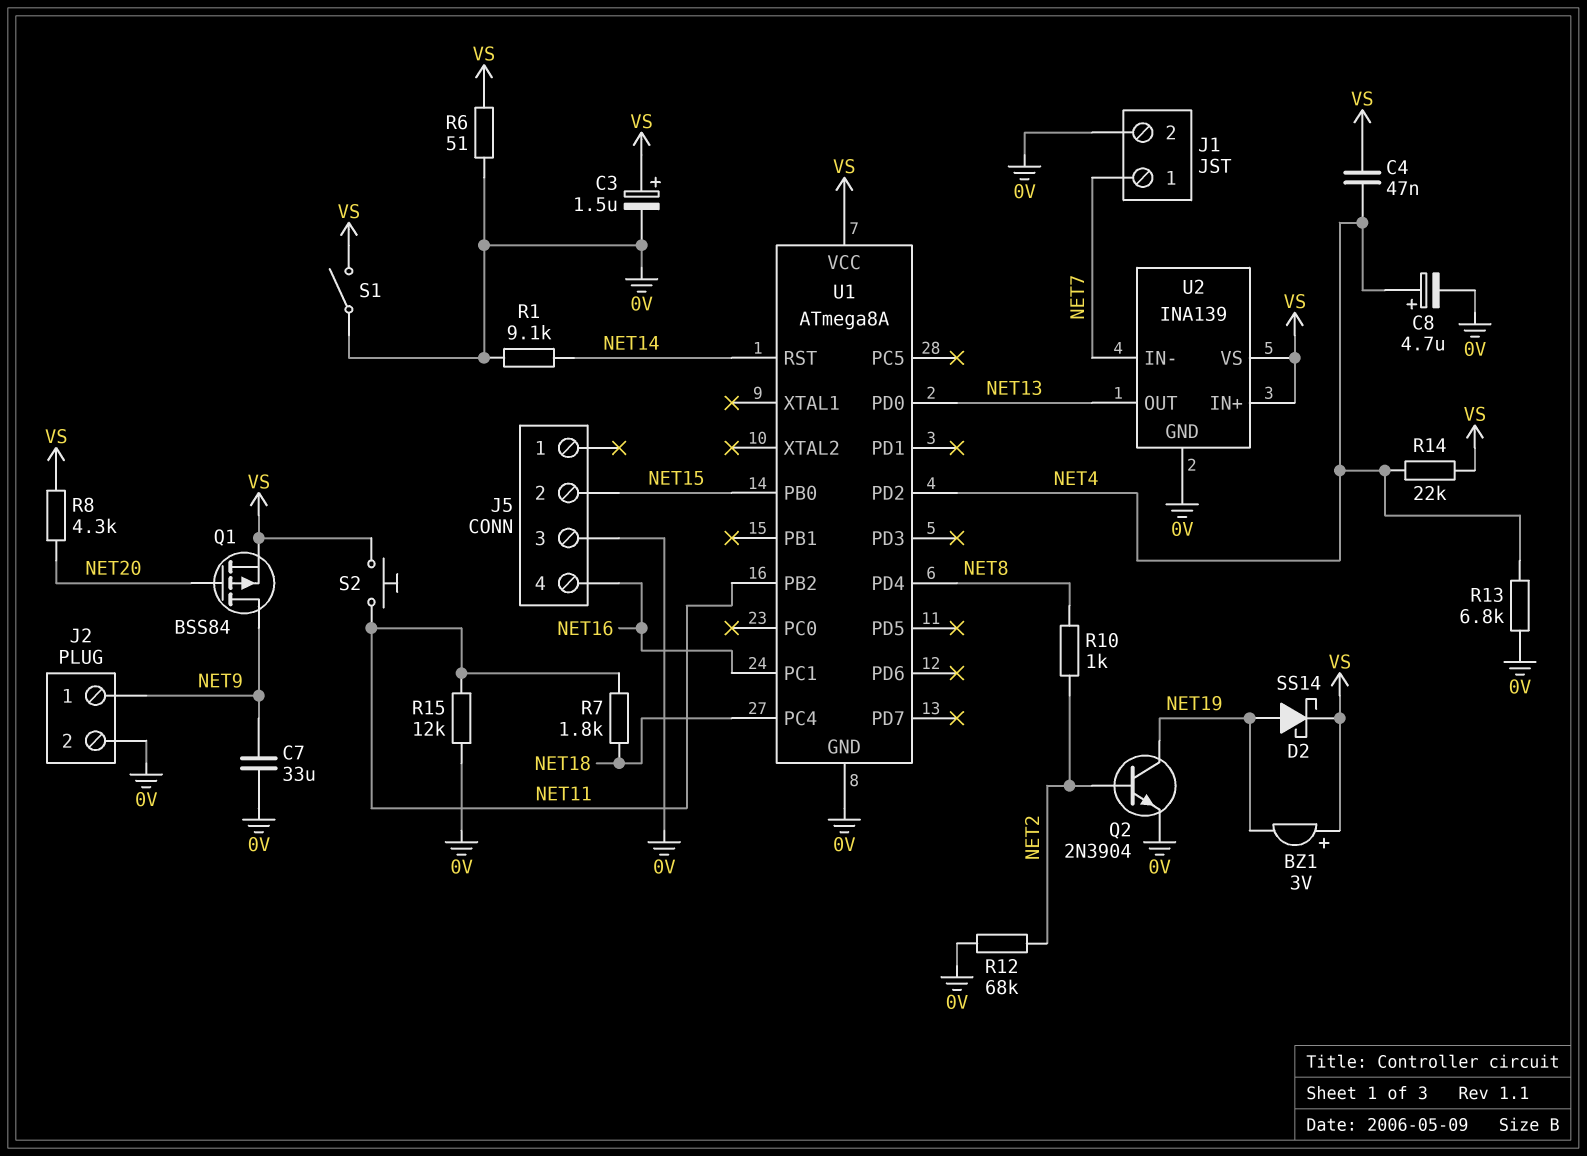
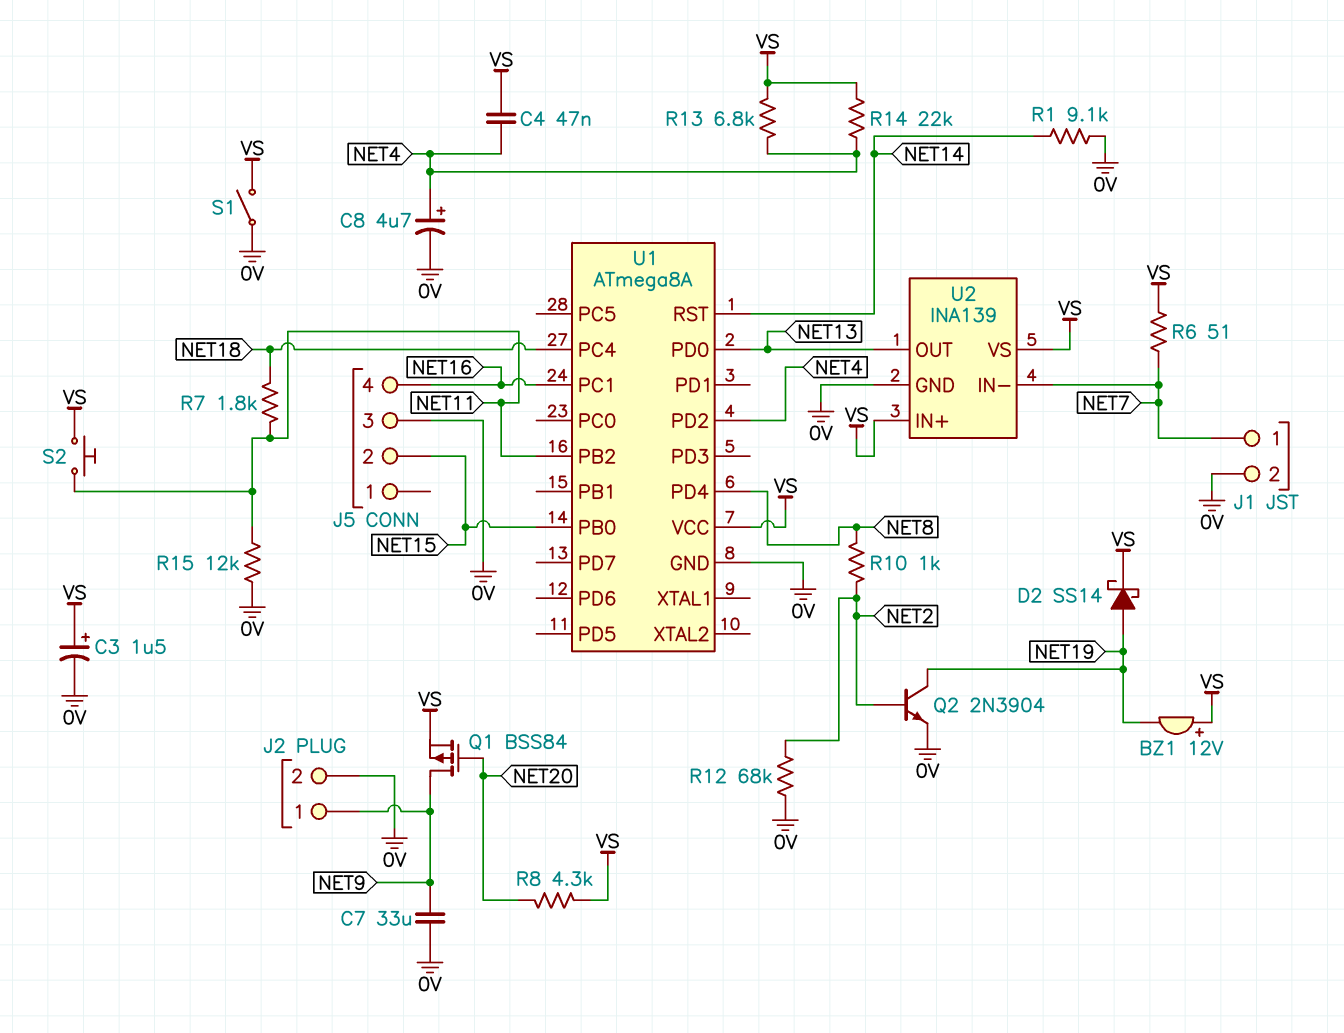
BZ1: buzzer 3V (plus VS, minus NET19) -> buzzer 12V (plus VS, minus NET19)
R6: 51 (0V, VS) -> 51 (NET7, VS)
R13: 6.8k (0V, NET4) -> 6.8k (NET4, VS)

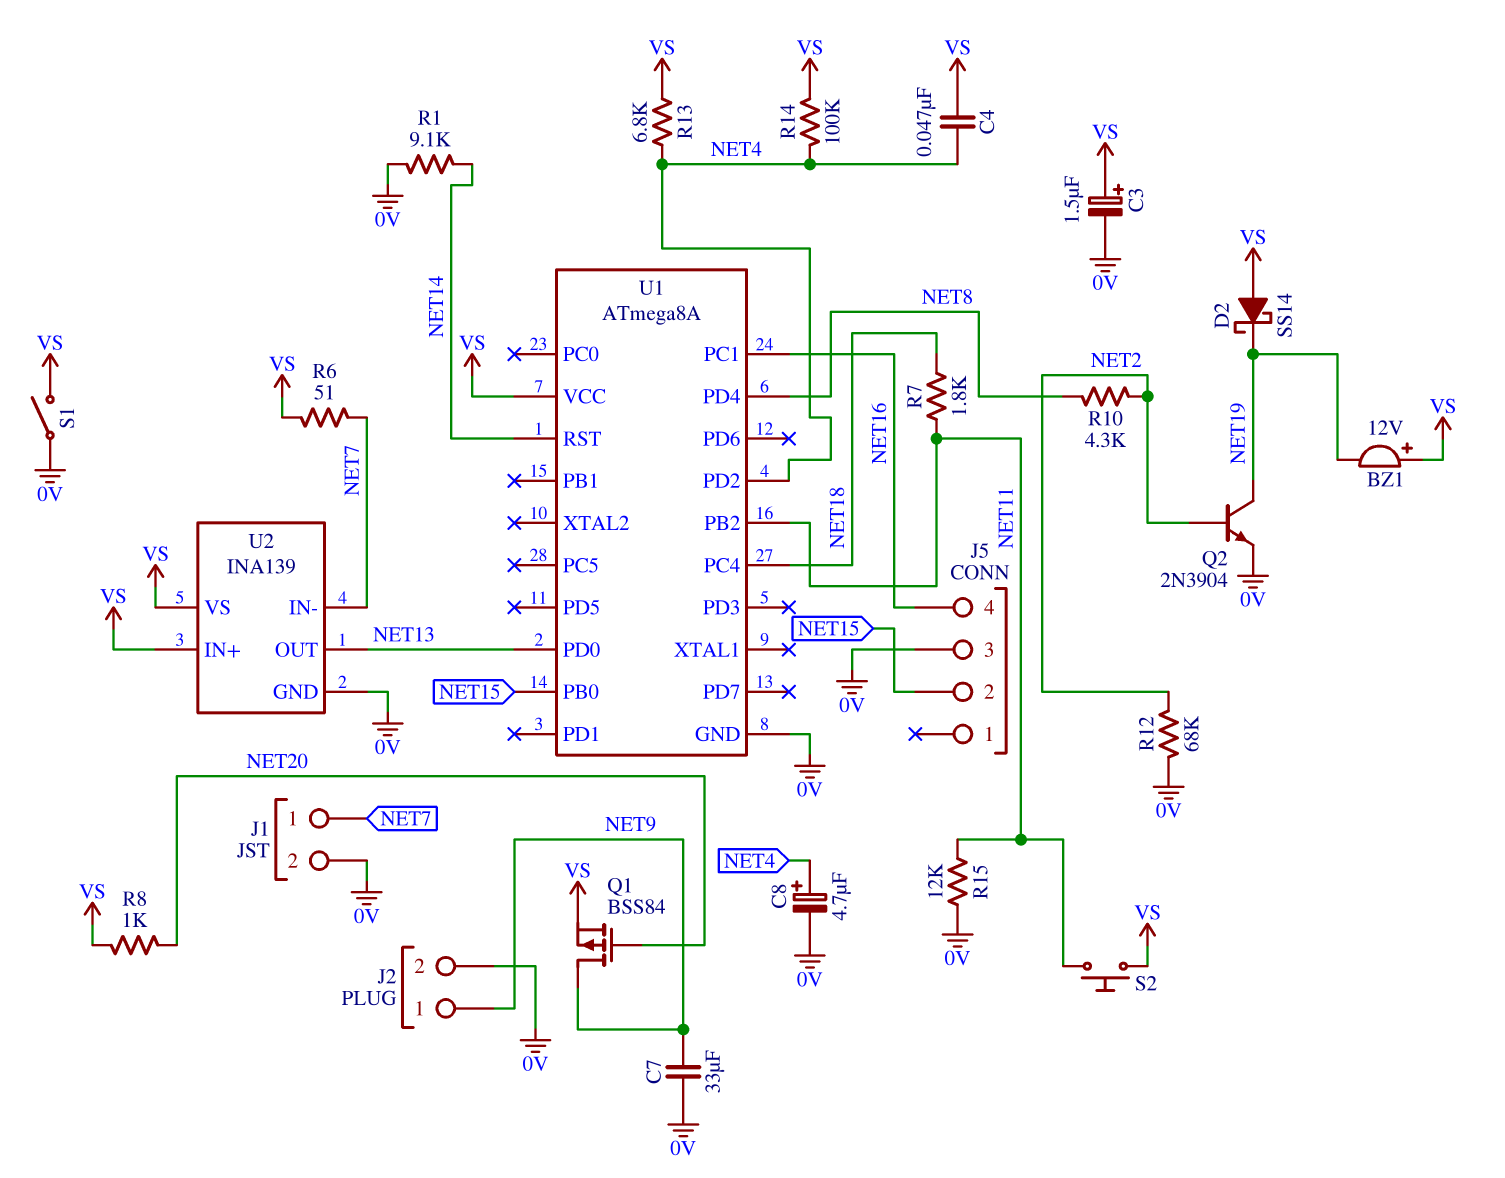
D2: schottky SS14 (A NET19, K VS) -> schottky SS14 (A VS, K NET19)
R8: 4.3k (NET20, VS) -> 1k (NET20, VS)
R10: 1k (NET2, NET8) -> 4.3k (NET2, NET8)
R14: 22k (NET4, VS) -> 100k (NET4, VS)

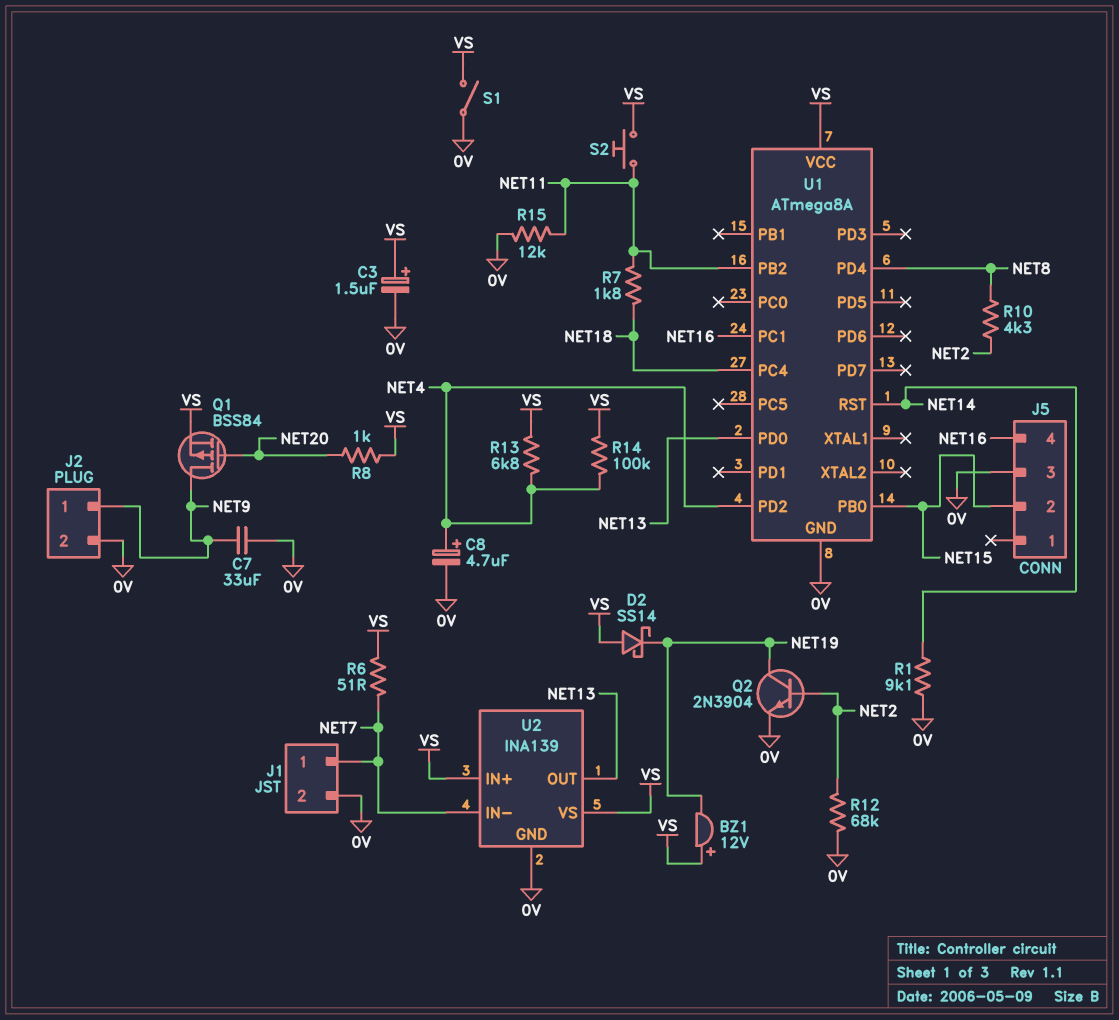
C4: 47nF (NET4, VS) -> none

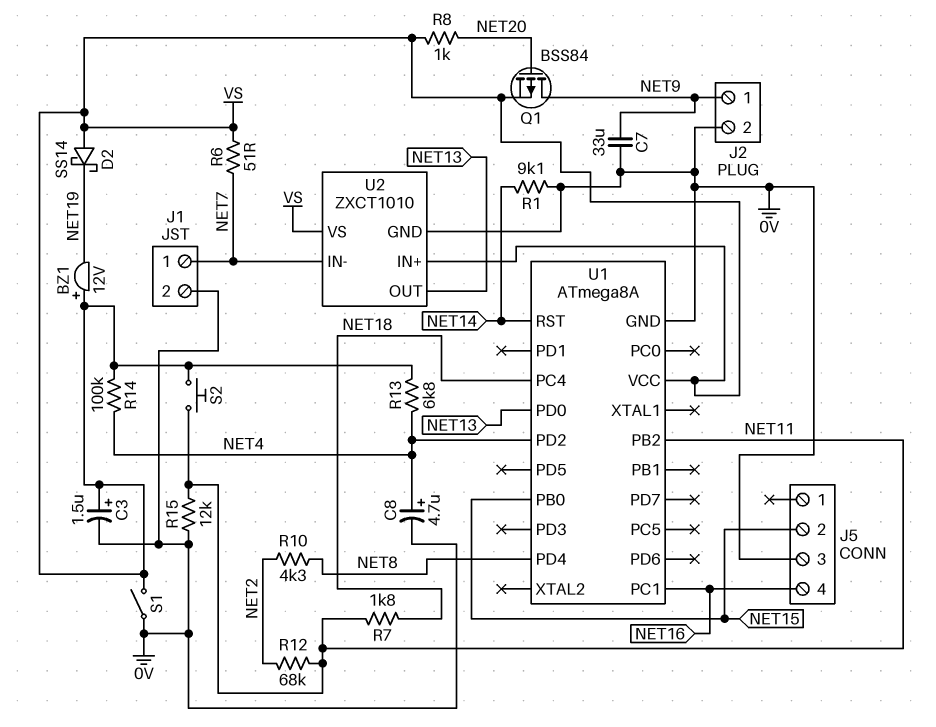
Q2: NPN 2N3904 (B NET2, C NET19, E 0V) -> none
R12: 68k (0V, NET2) -> 68k (NET2, NET11)
U2: INA139 -> ZXCT1010

